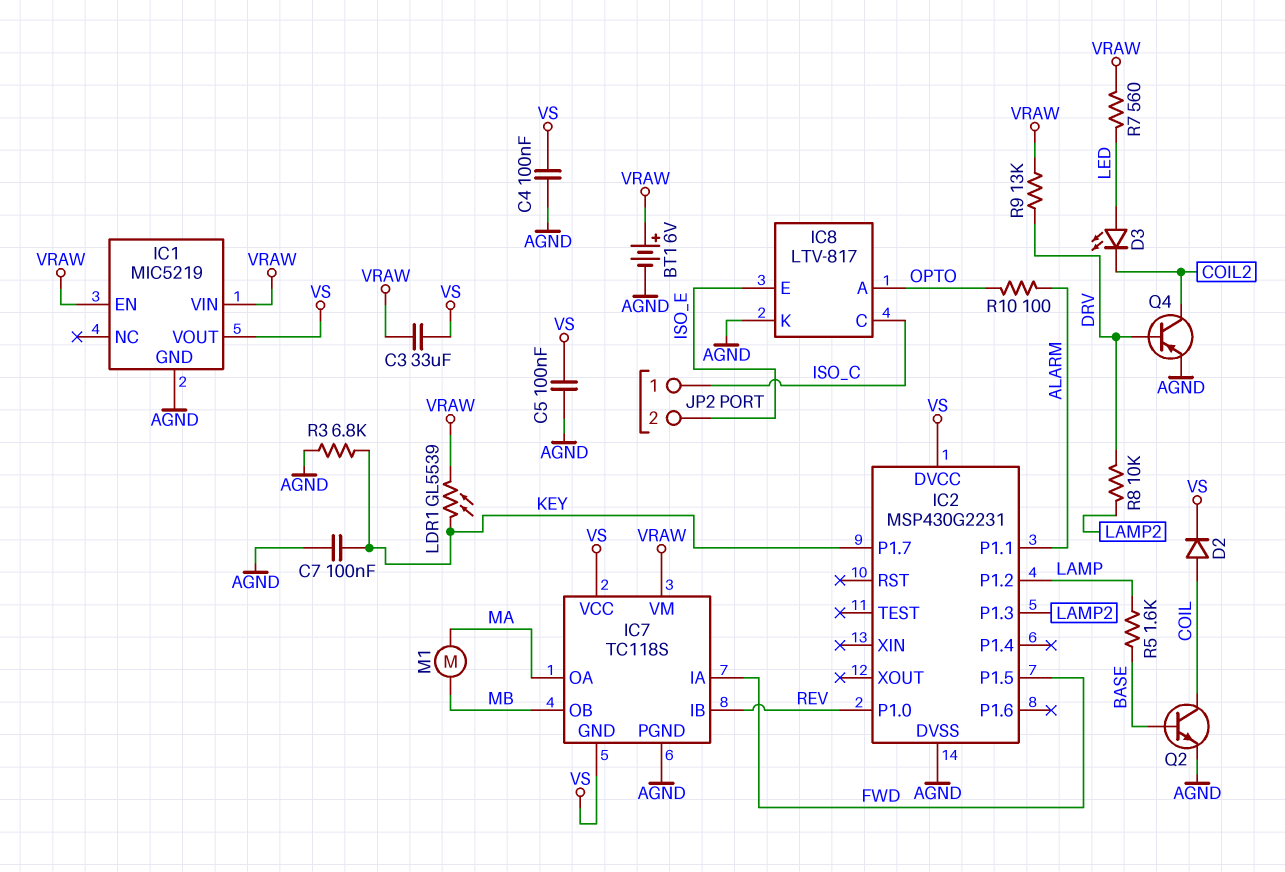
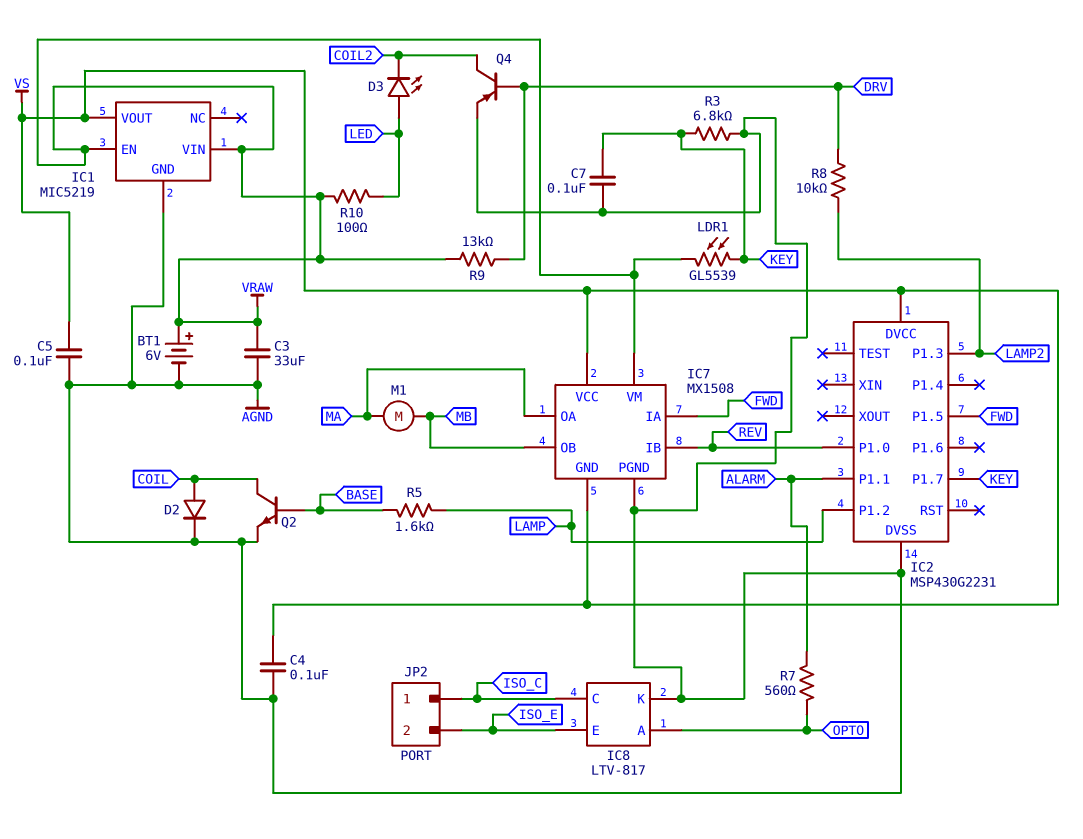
C3: 33uF (VRAW, VS) -> 33uF (AGND, VRAW)
D2: diode (A COIL, K VS) -> diode (A COIL, K AGND)
IC7: TC118S -> MX1508
R7: 560 (LED, VRAW) -> 560 (ALARM, OPTO)
R10: 100 (ALARM, OPTO) -> 100 (LED, VRAW)

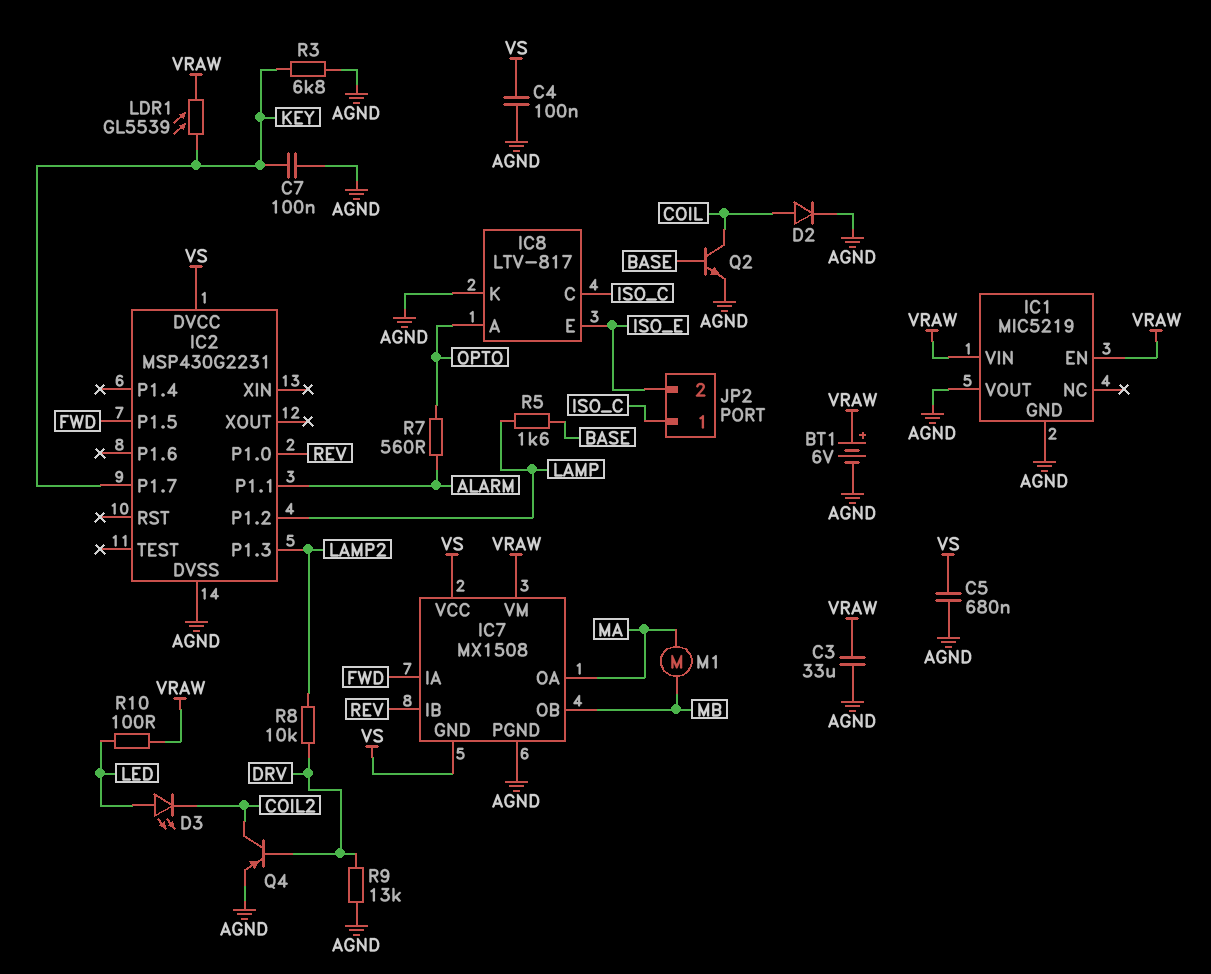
C5: 100nF (AGND, VS) -> 680nF (AGND, VS)
IC1 pin VOUT: VS -> AGND
R9: 13k (DRV, VRAW) -> 13k (AGND, DRV)

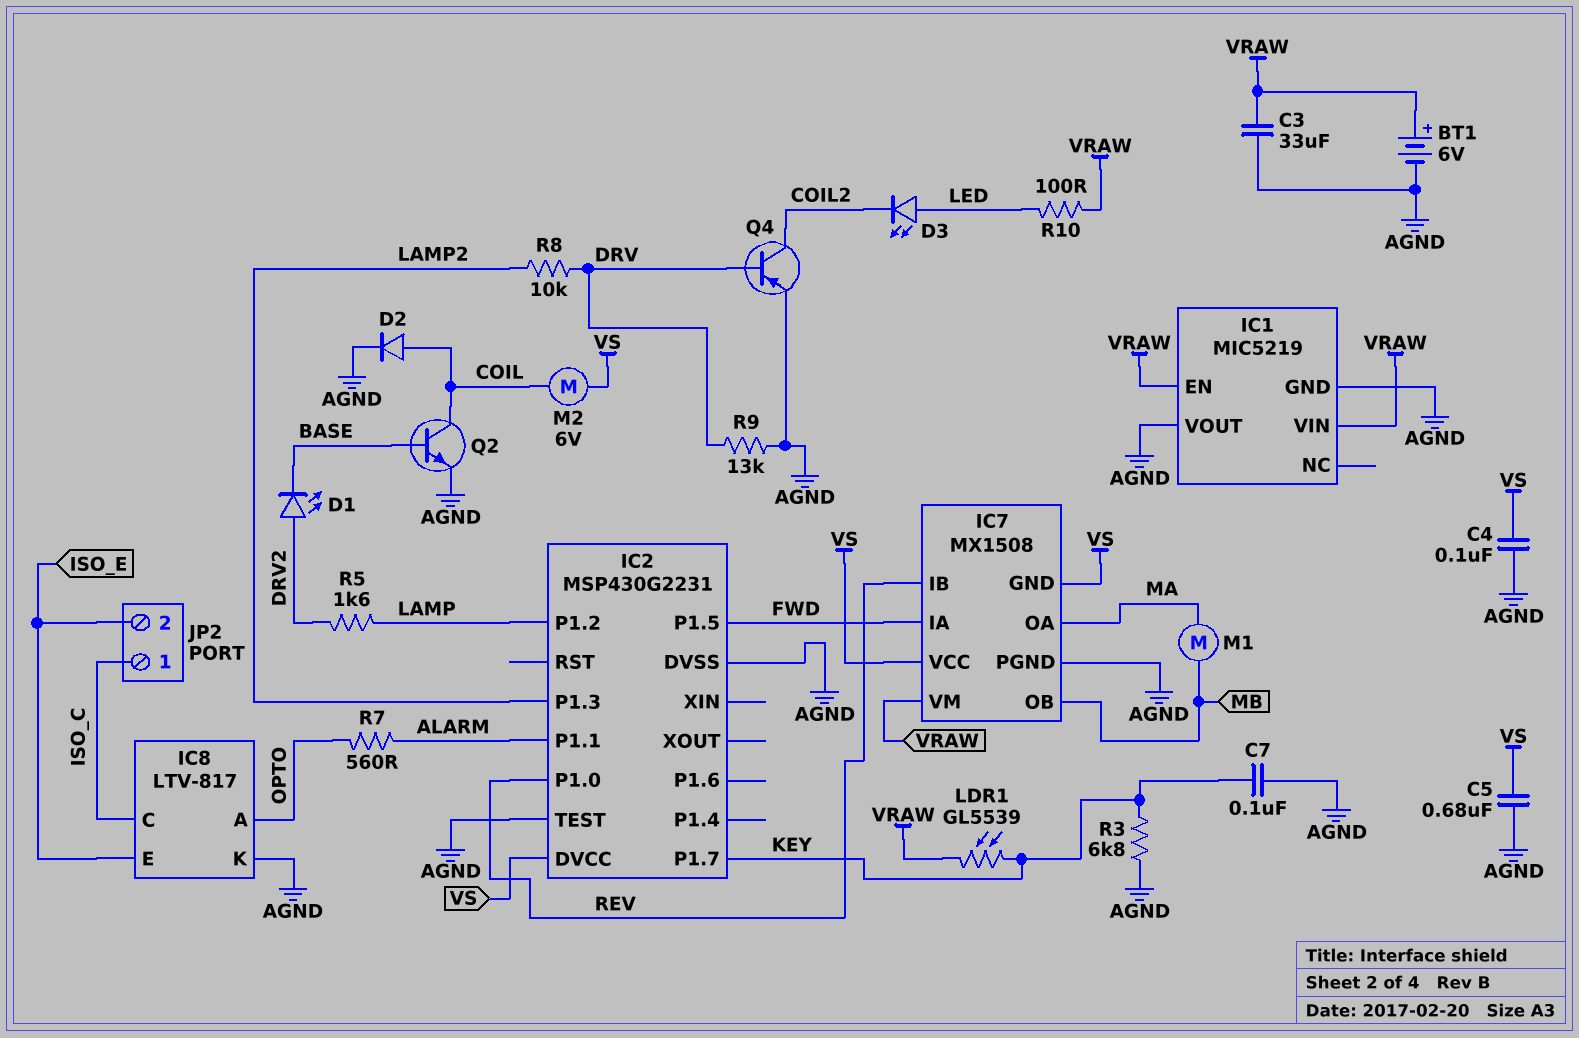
D1: none -> LED (A DRV2, K BASE)
IC2 pin TEST: none -> AGND
M2: none -> motor 6V (COIL, VS)
R5: 1.6k (BASE, LAMP) -> 1.6k (DRV2, LAMP)

